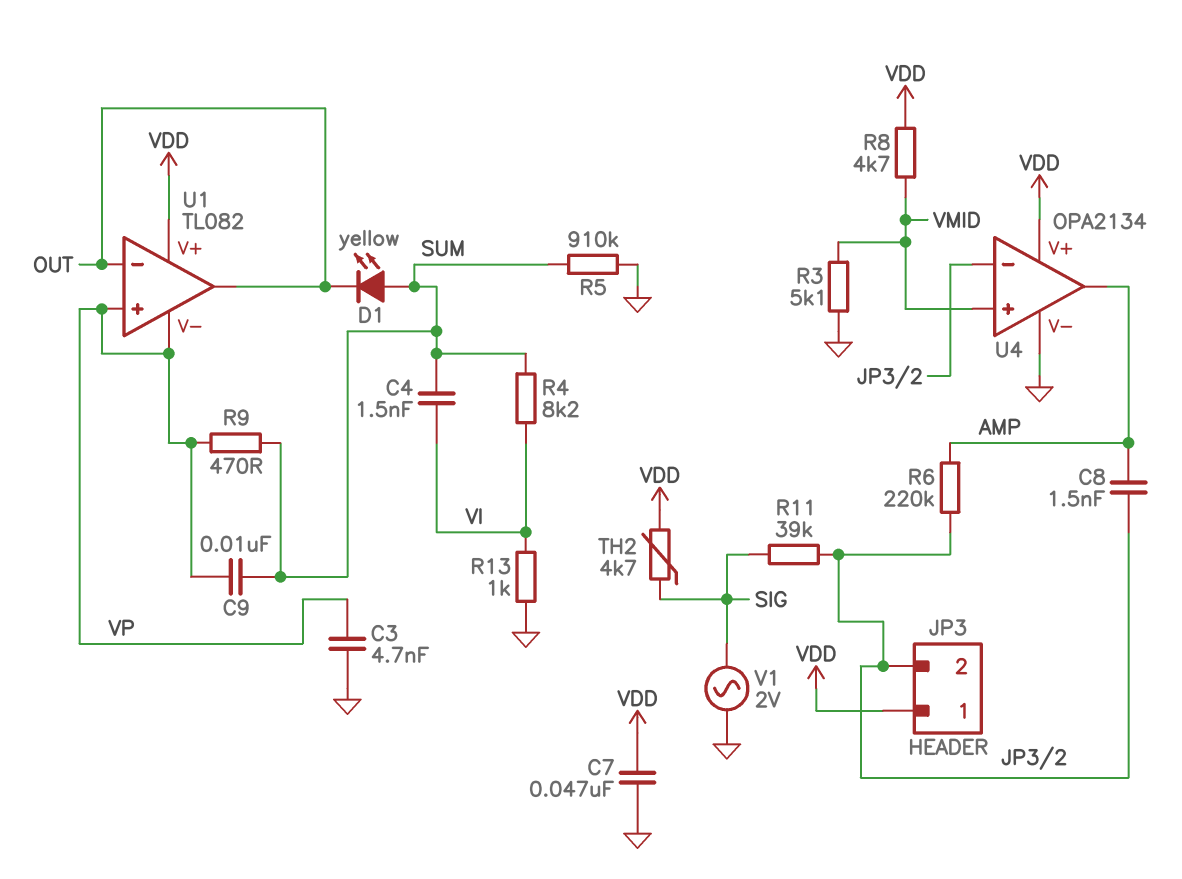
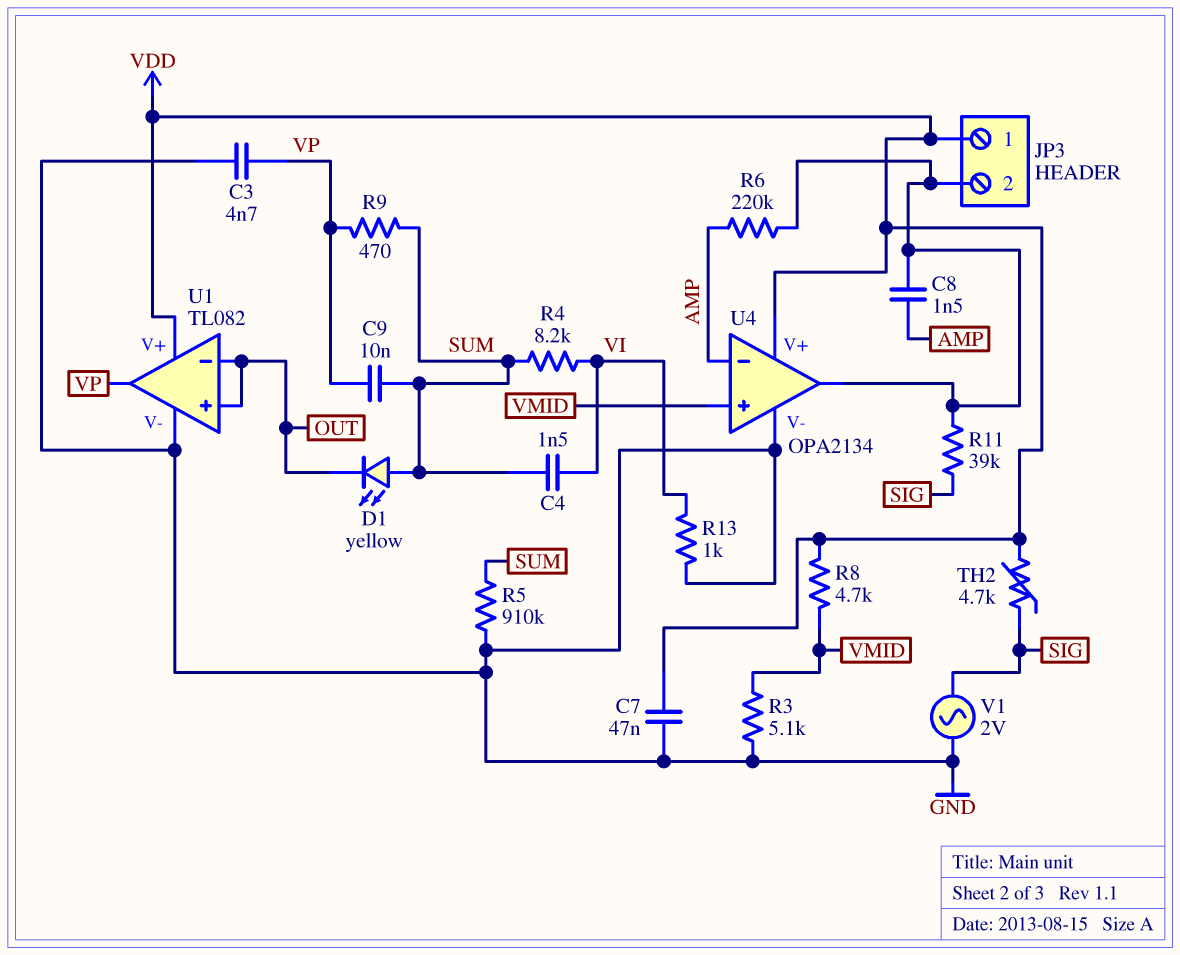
U1 pin V-: VP -> GND
U1 pin in+: VP -> OUT
U1 pin out: OUT -> VP
U4 pin in-: JP3/2 -> AMP
U4 pin out: AMP -> JP3/2

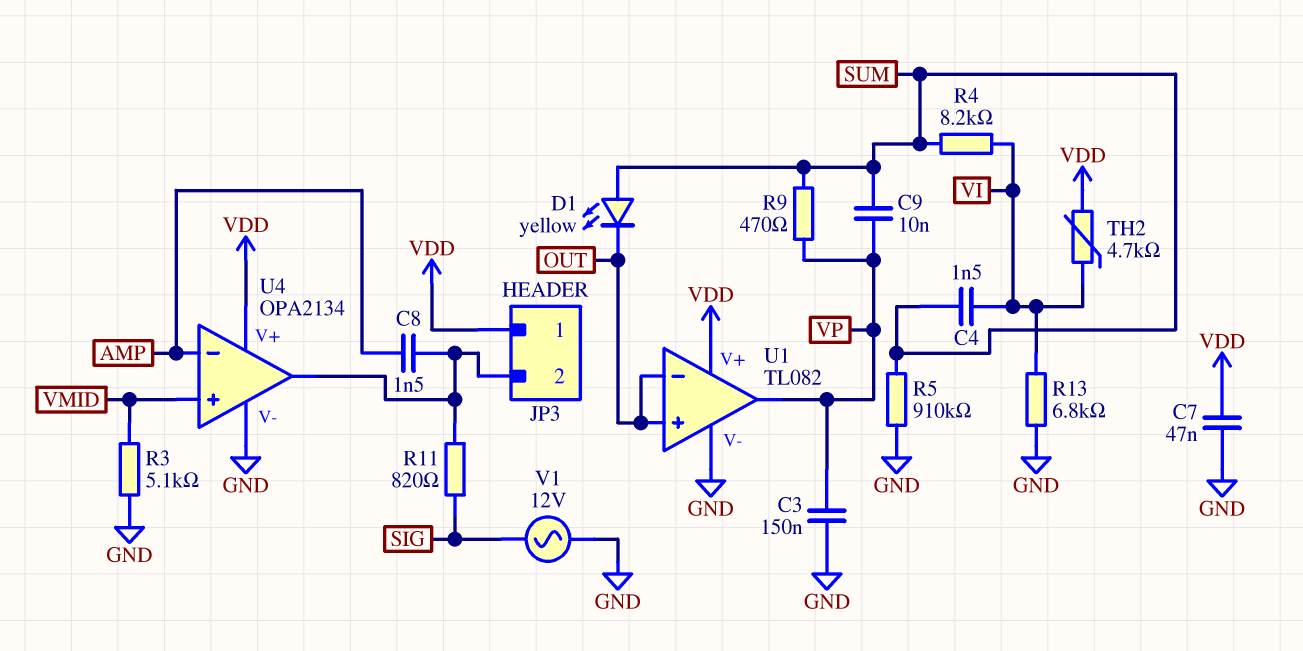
C3: 4.7nF (GND, VP) -> 150nF (GND, VP)
R6: 220k (AMP, JP3/2) -> none
R8: 4.7k (VDD, VMID) -> none
R11: 39k (JP3/2, SIG) -> 820 (JP3/2, SIG)
R13: 1k (GND, VI) -> 6.8k (GND, VI)
TH2: 4.7k (SIG, VDD) -> 4.7k (VDD, VI)
V1: AC 2V (GND, SIG) -> AC 12V (GND, SIG)

